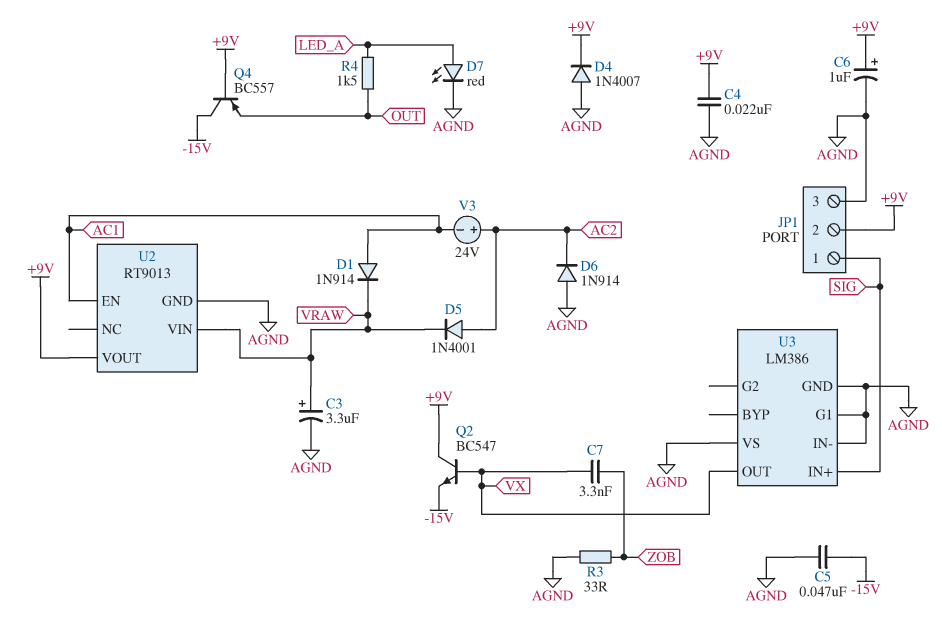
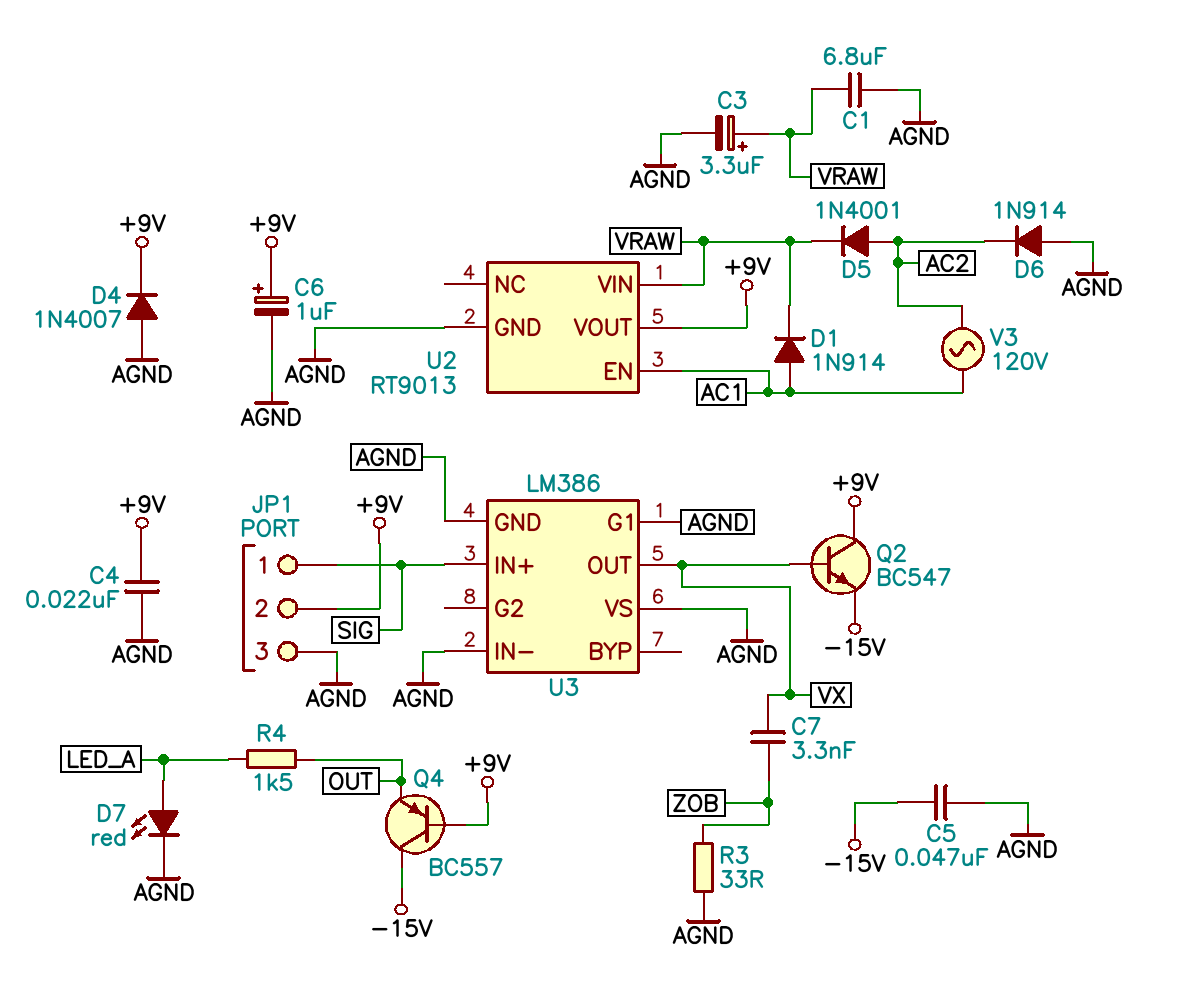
C1: none -> 6.8uF (AGND, VRAW)
V3: 24V (plus AC2, minus AC1) -> AC 120V (AC1, AC2)

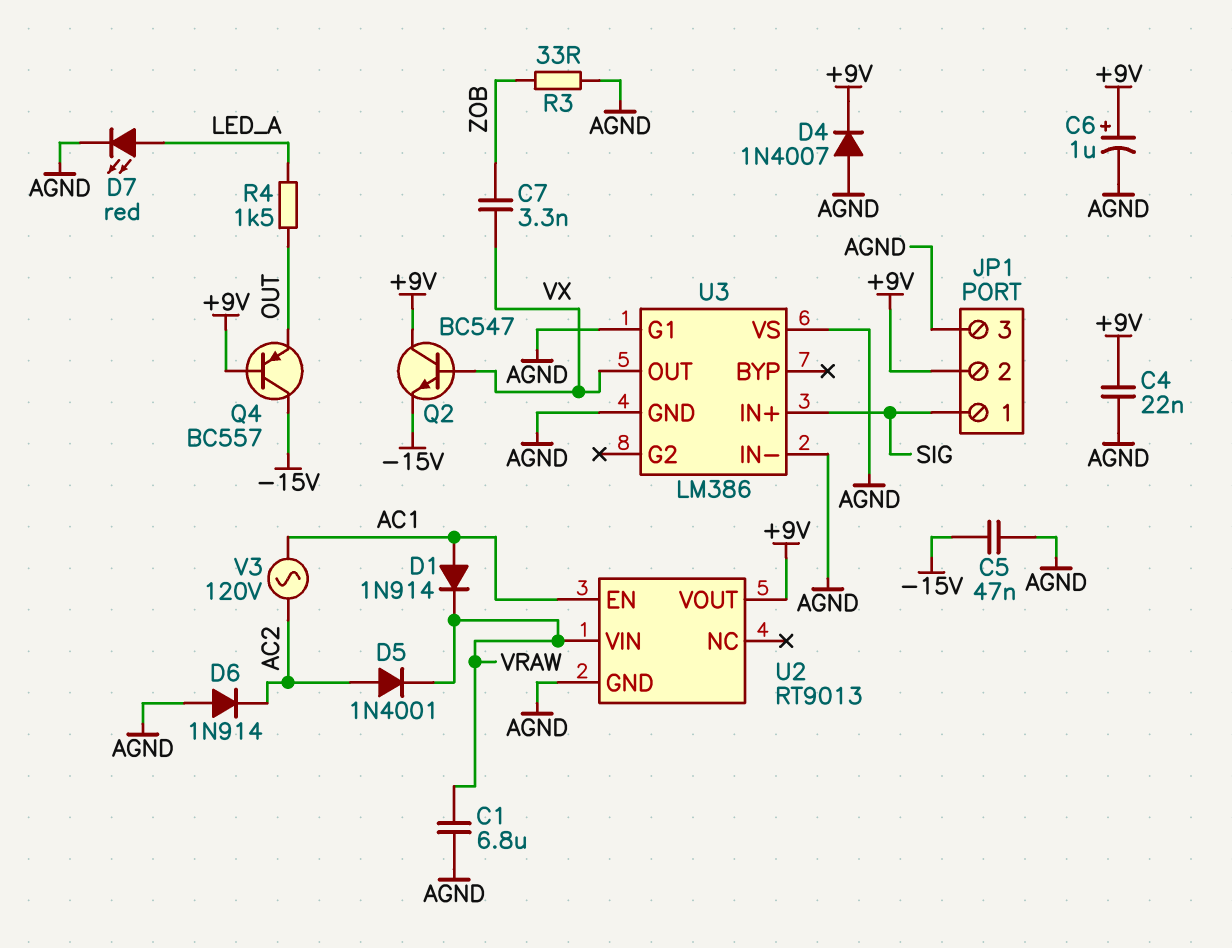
C3: 3.3uF (plus VRAW, minus AGND) -> none

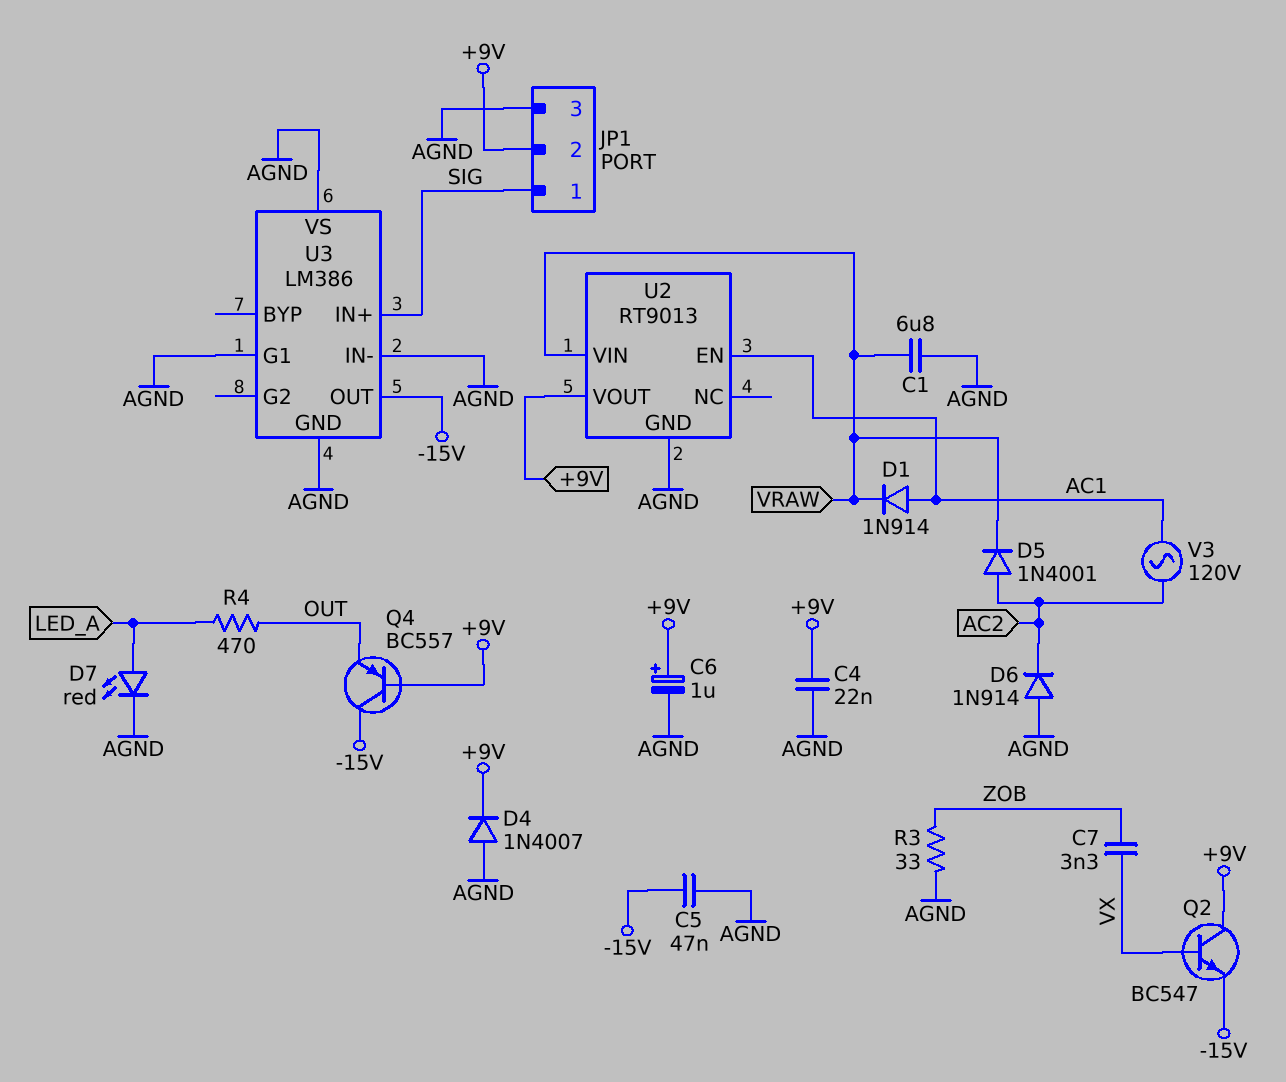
R4: 1.5k (LED_A, OUT) -> 470 (LED_A, OUT)
U3 pin OUT: VX -> -15V

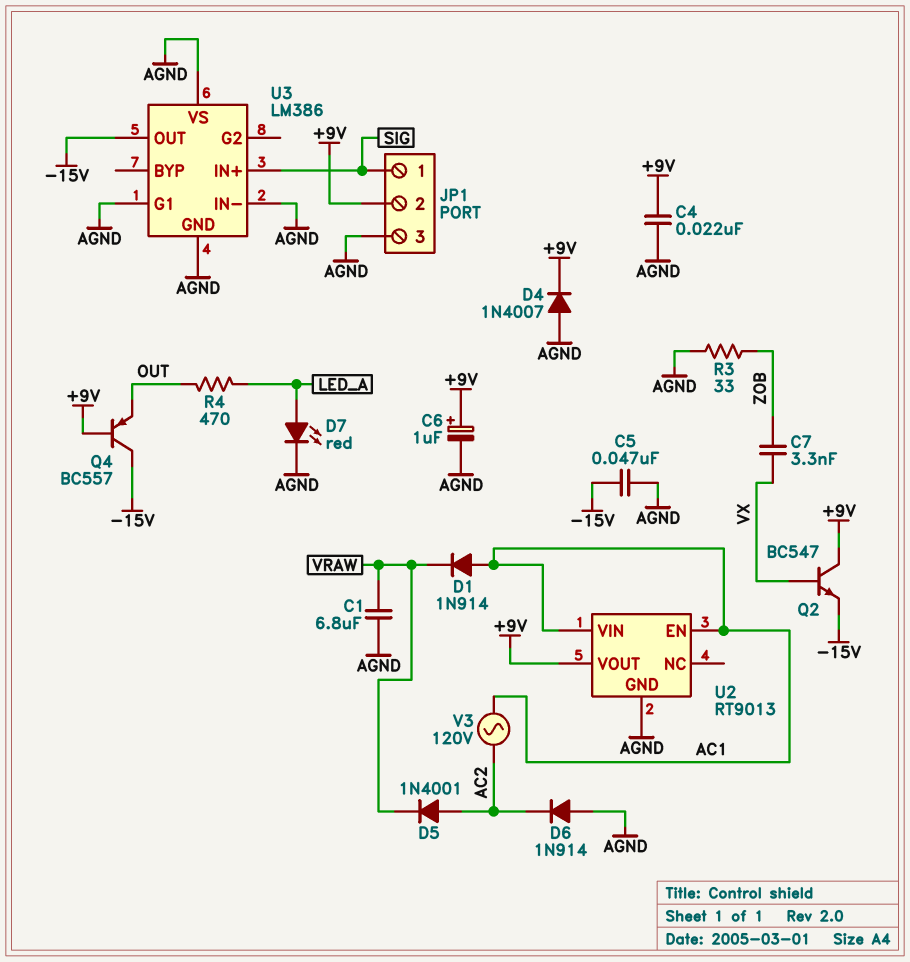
U2 pin VIN: VRAW -> AC1

